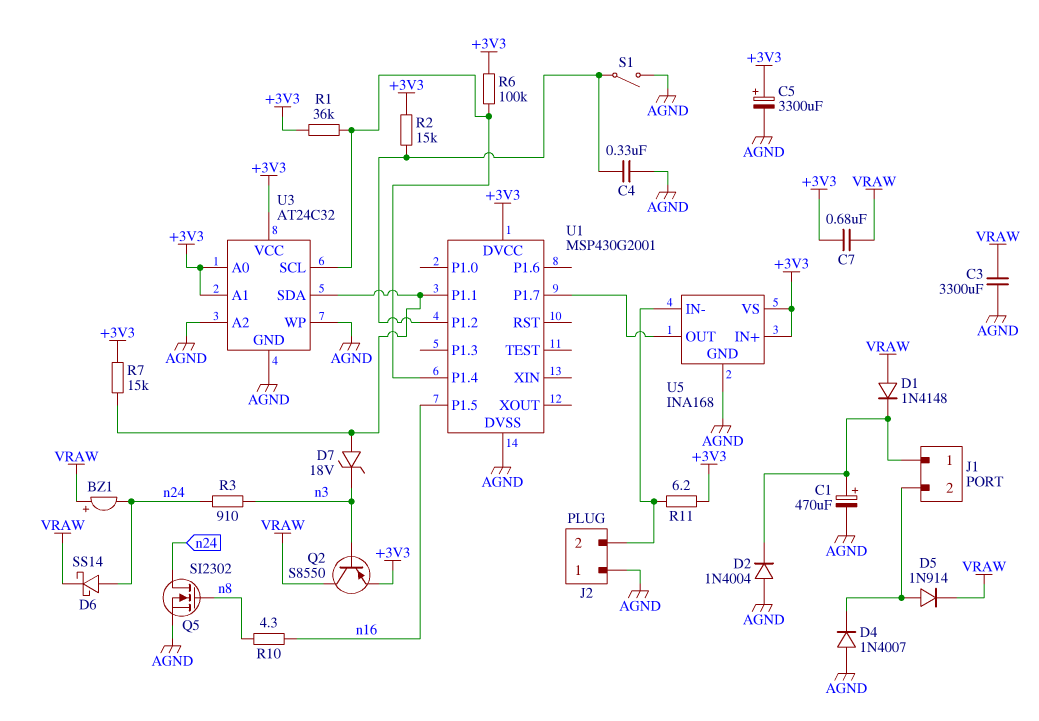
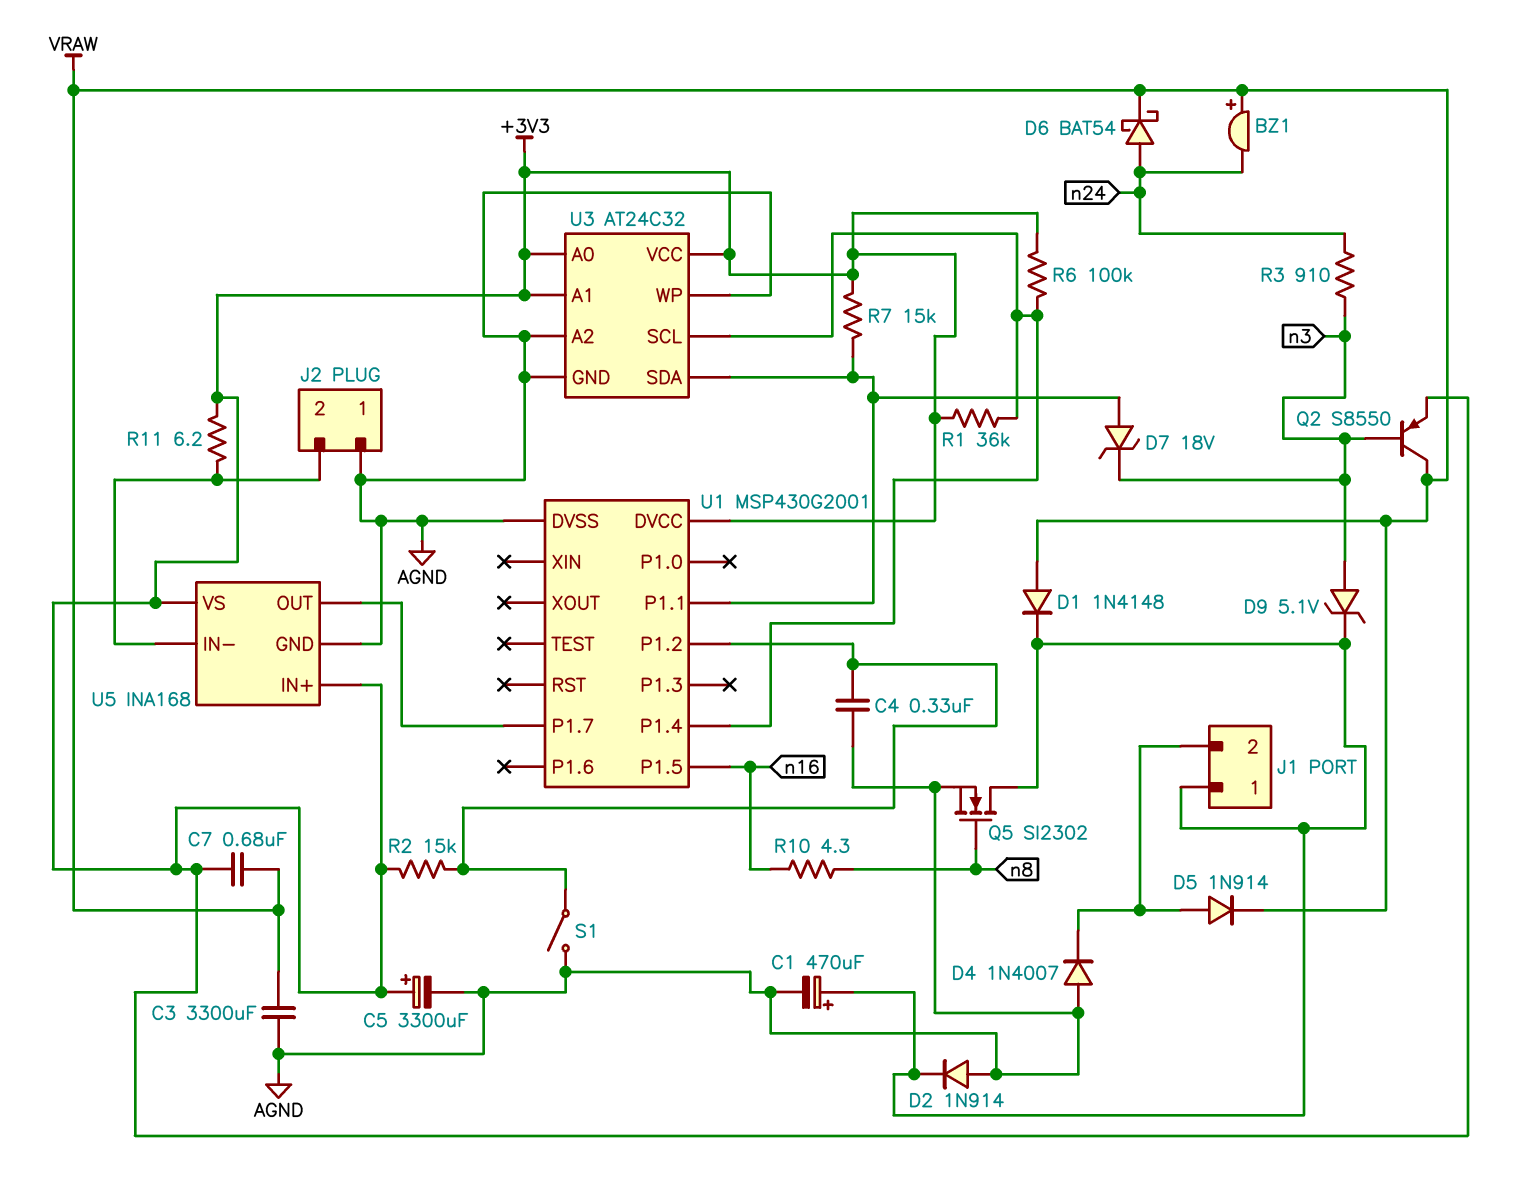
D2: diode 1N4004 (A AGND, K J1/1) -> diode 1N914 (A AGND, K J1/1)
D6: schottky SS14 (A n24, K VRAW) -> schottky BAT54 (A n24, K VRAW)
D9: none -> zener 5.1V (A n3, K J1/1)
Q5: NMOS SI2302 (G n8, D n24, S AGND) -> NMOS SI2302 (G n8, D J1/1, S AGND)

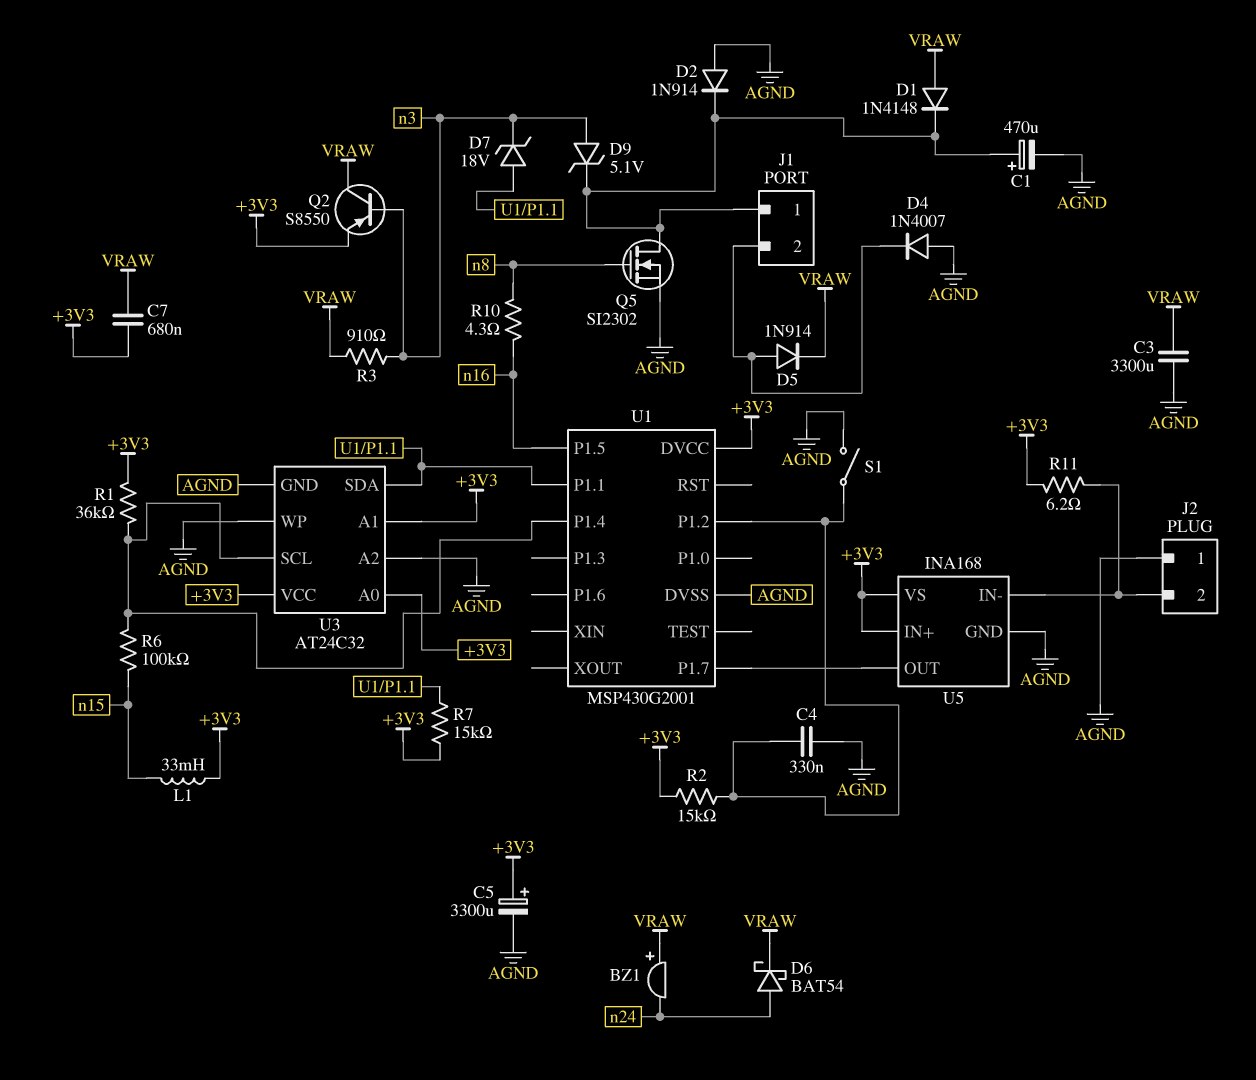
L1: none -> 33mH (+3V3, n15)
R3: 910 (n3, n24) -> 910 (VRAW, n3)
R6: 100k (+3V3, U1/P1.4) -> 100k (U1/P1.4, n15)

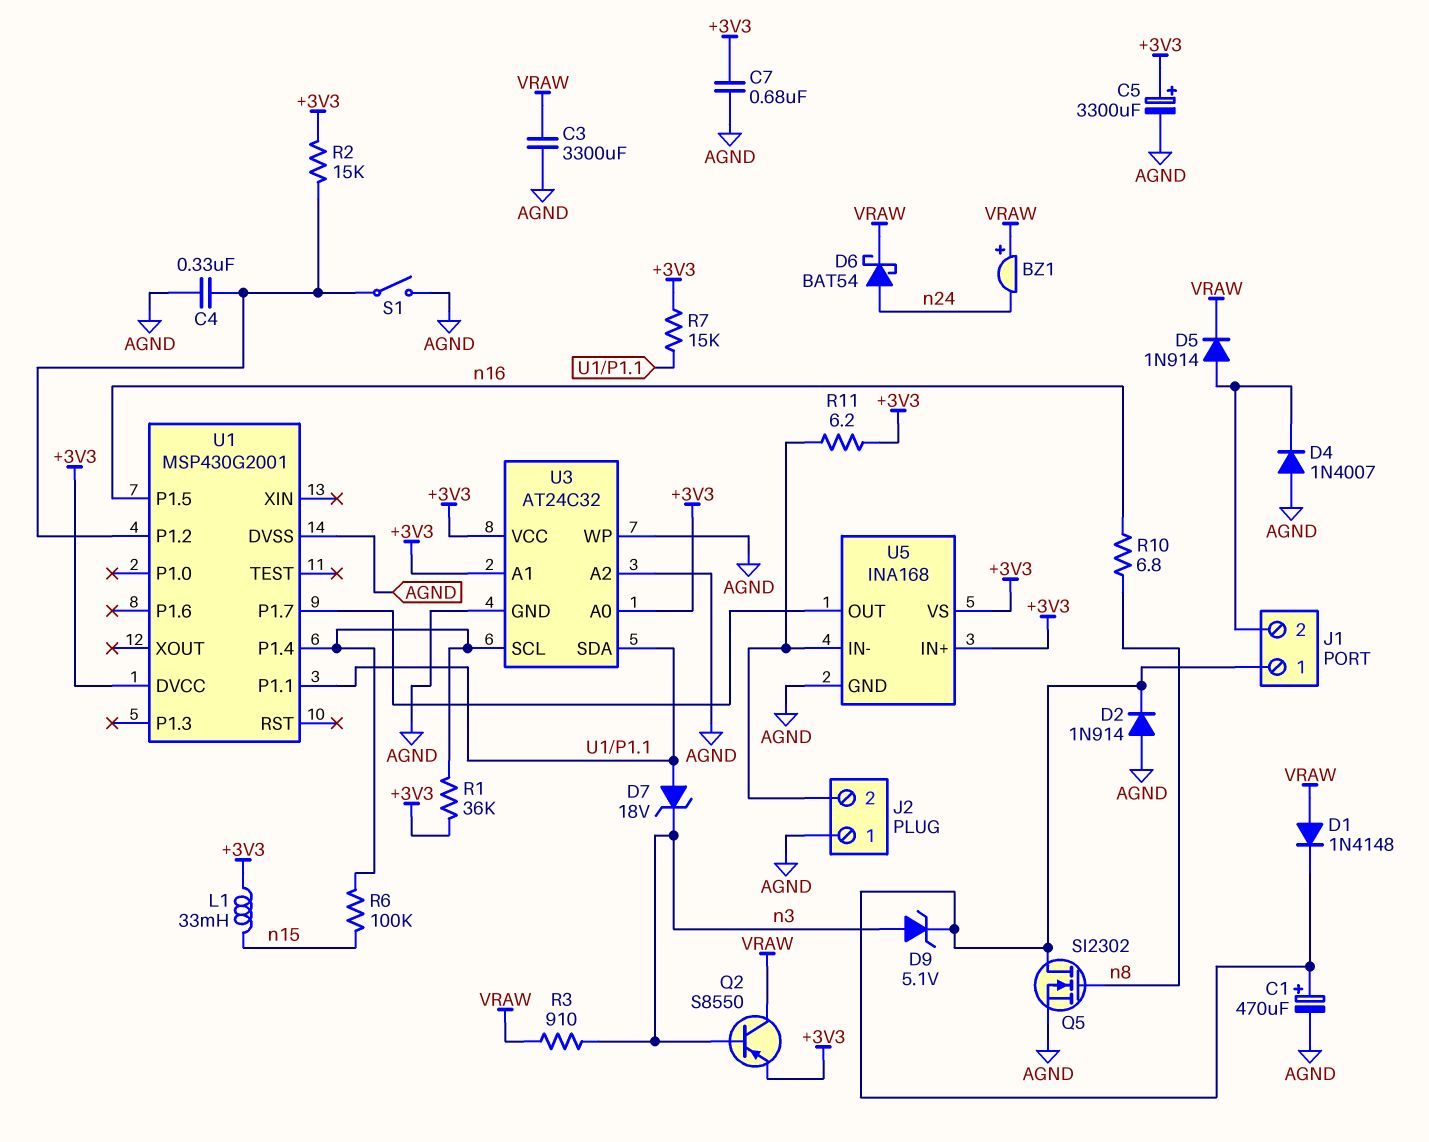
C7: 680nF (+3V3, VRAW) -> 680nF (+3V3, AGND)
R10: 4.3 (n8, n16) -> 6.8 (n8, n16)

